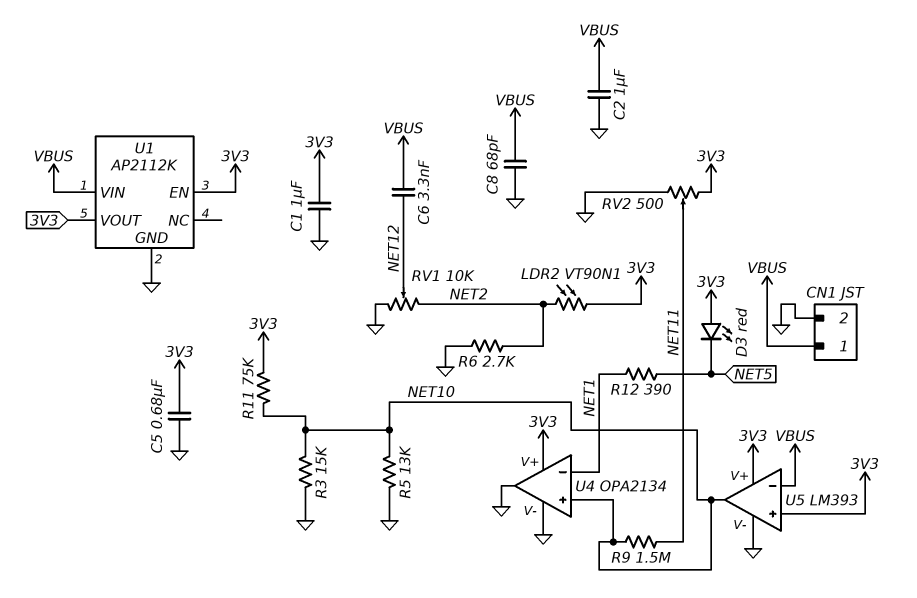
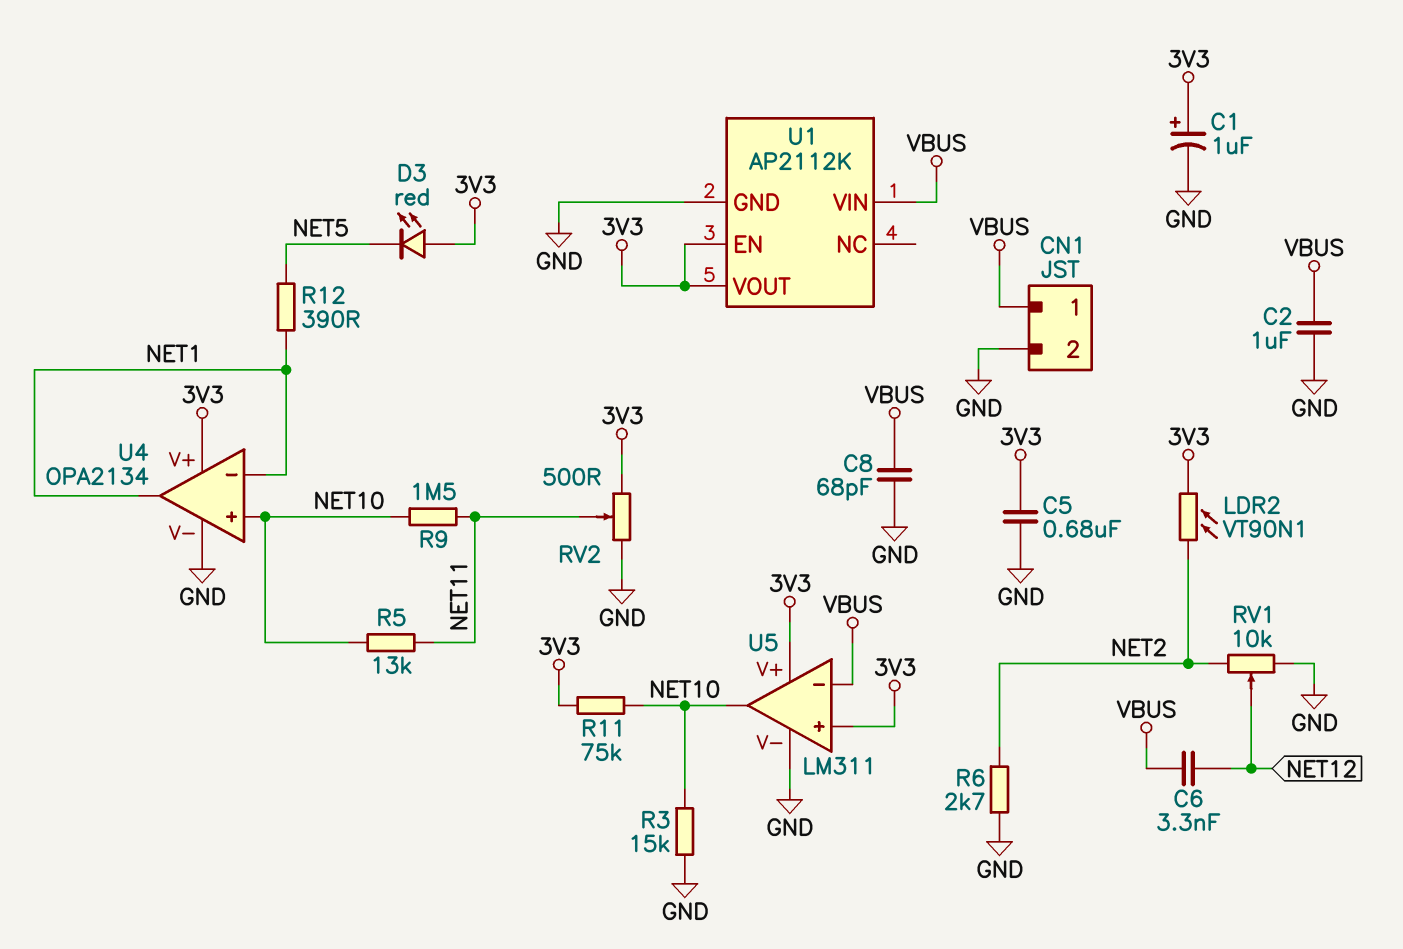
C1: 1uF (3V3, GND) -> 1uF (plus 3V3, minus GND)
R5: 13k (GND, NET10) -> 13k (NET10, NET11)
U4 pin out: GND -> NET1
U5: LM393 -> LM311

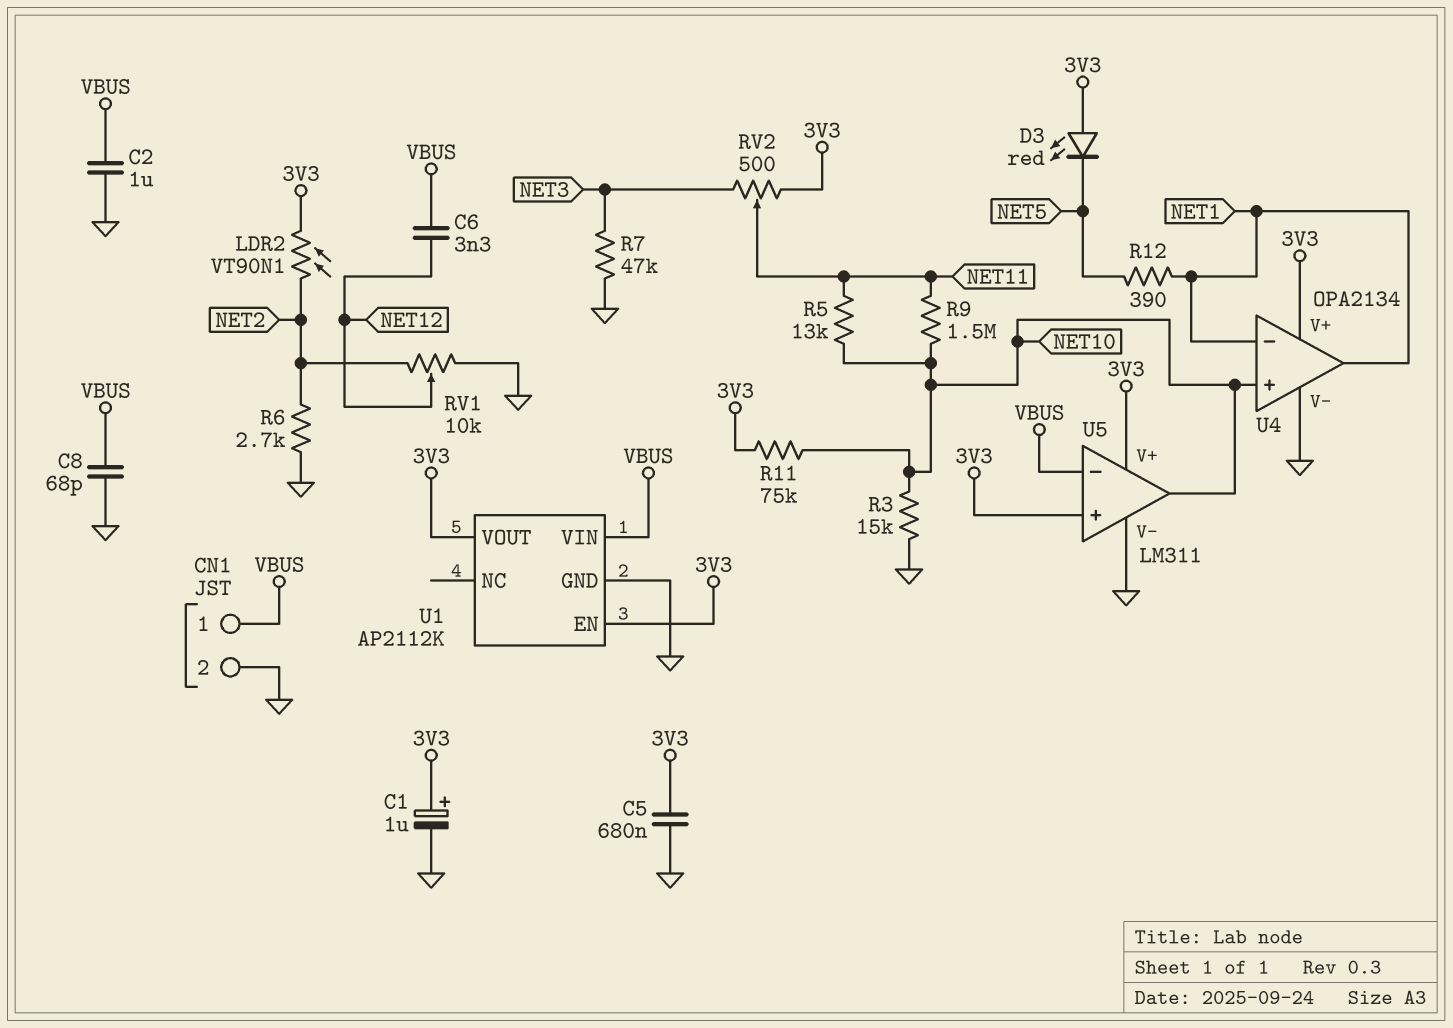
R7: none -> 47k (GND, NET3)
RV2: 500 (3V3, GND, wiper NET11) -> 500 (3V3, NET3, wiper NET11)

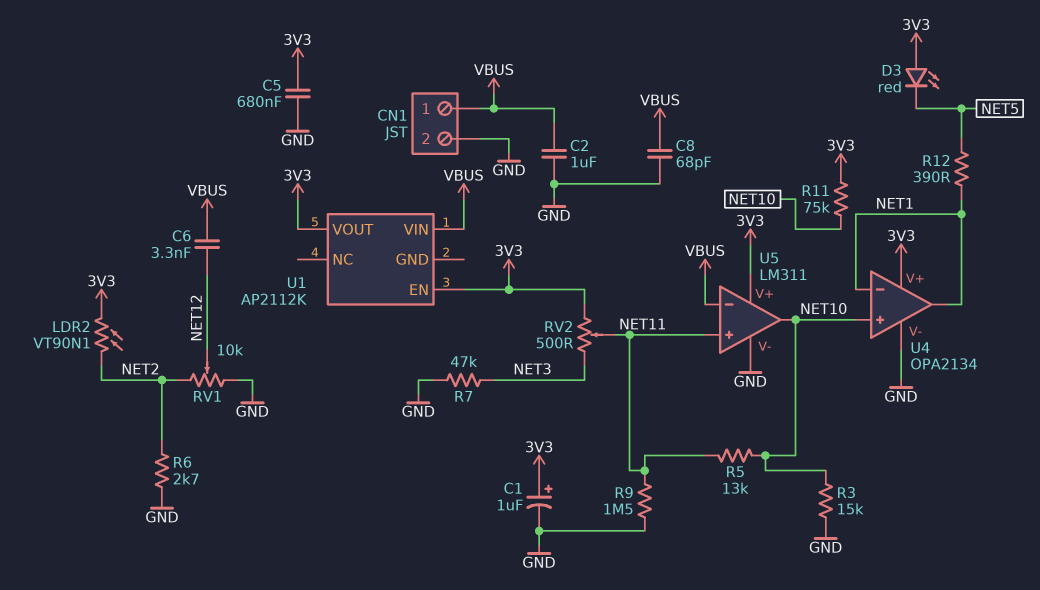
R9: 1.5M (NET10, NET11) -> 1.5M (GND, NET11)
U1 pin GND: GND -> none
U5 pin in+: 3V3 -> NET11

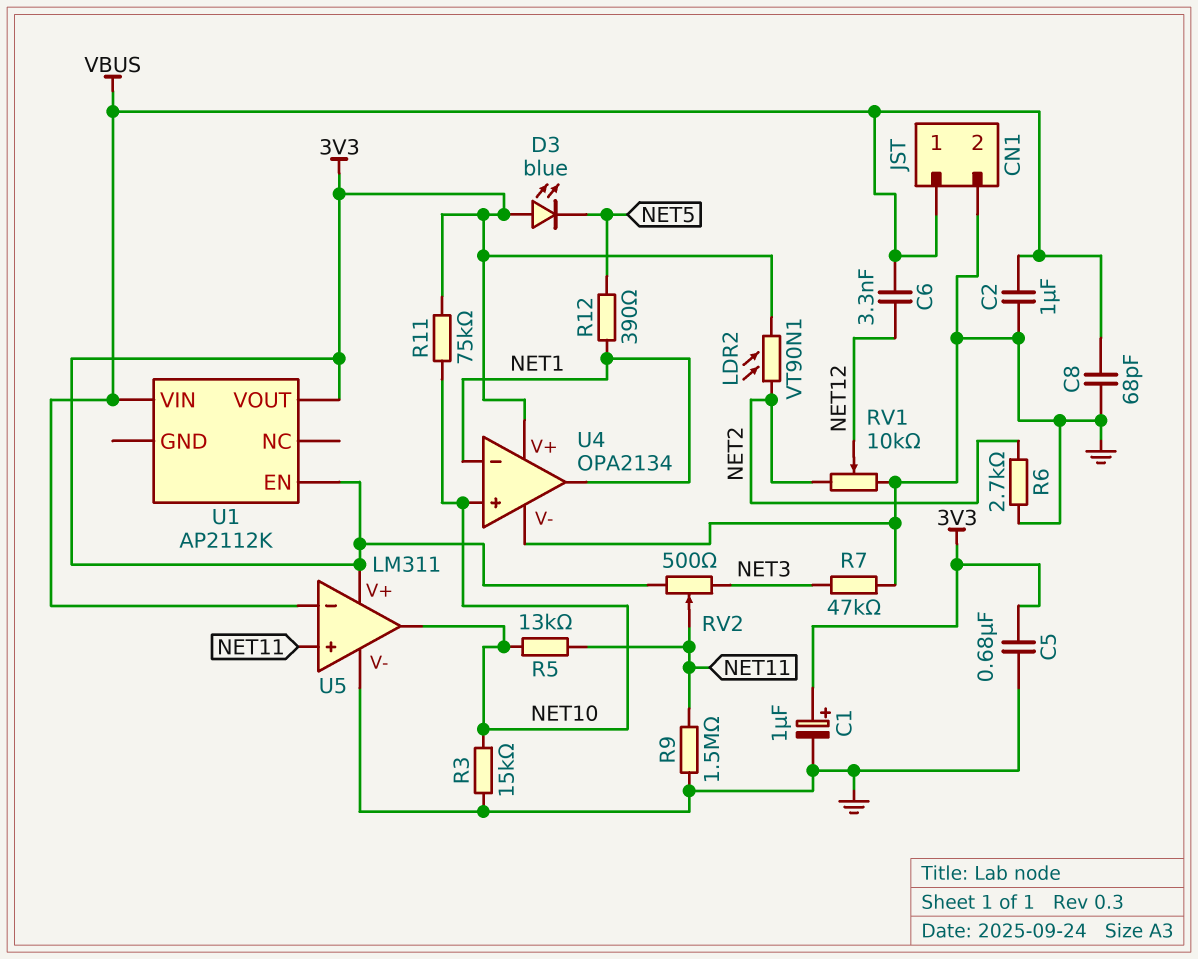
D3: LED red (A 3V3, K NET5) -> LED blue (A 3V3, K NET5)

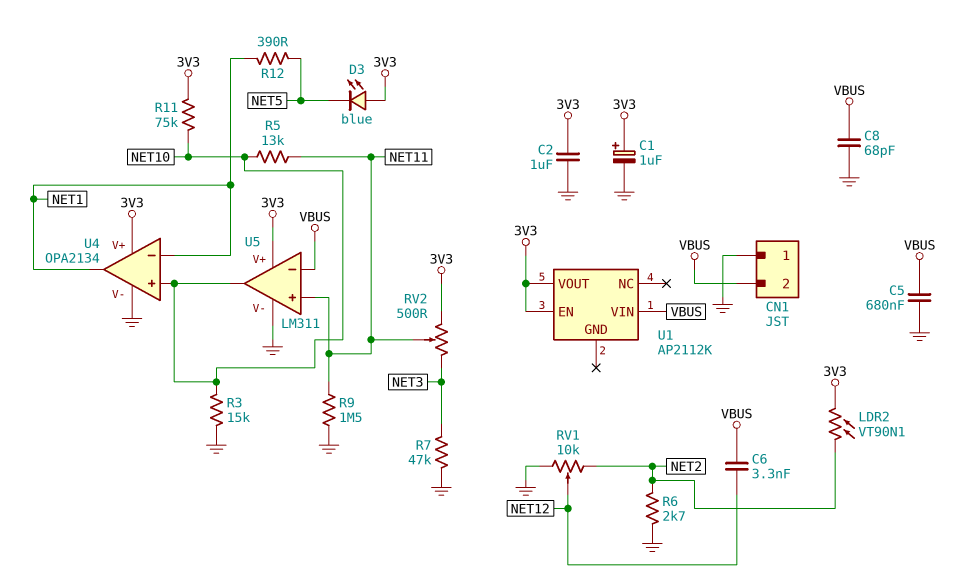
C2: 1uF (GND, VBUS) -> 1uF (3V3, GND)
C5: 680nF (3V3, GND) -> 680nF (GND, VBUS)
CN1 pin 1: VBUS -> GND
CN1 pin 2: GND -> VBUS

